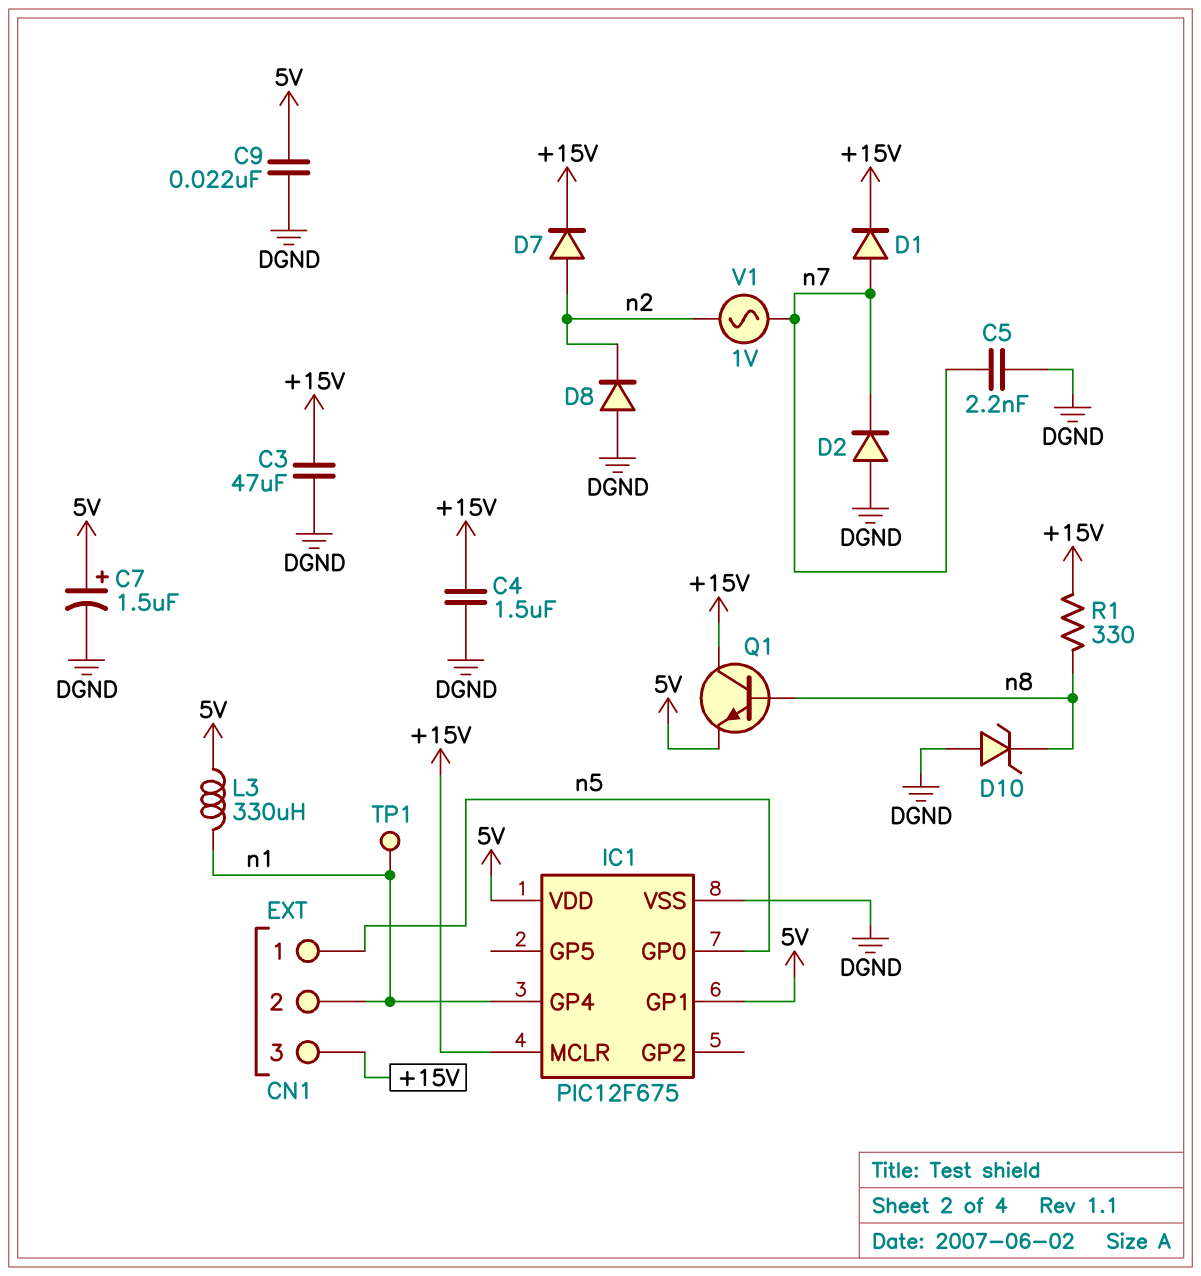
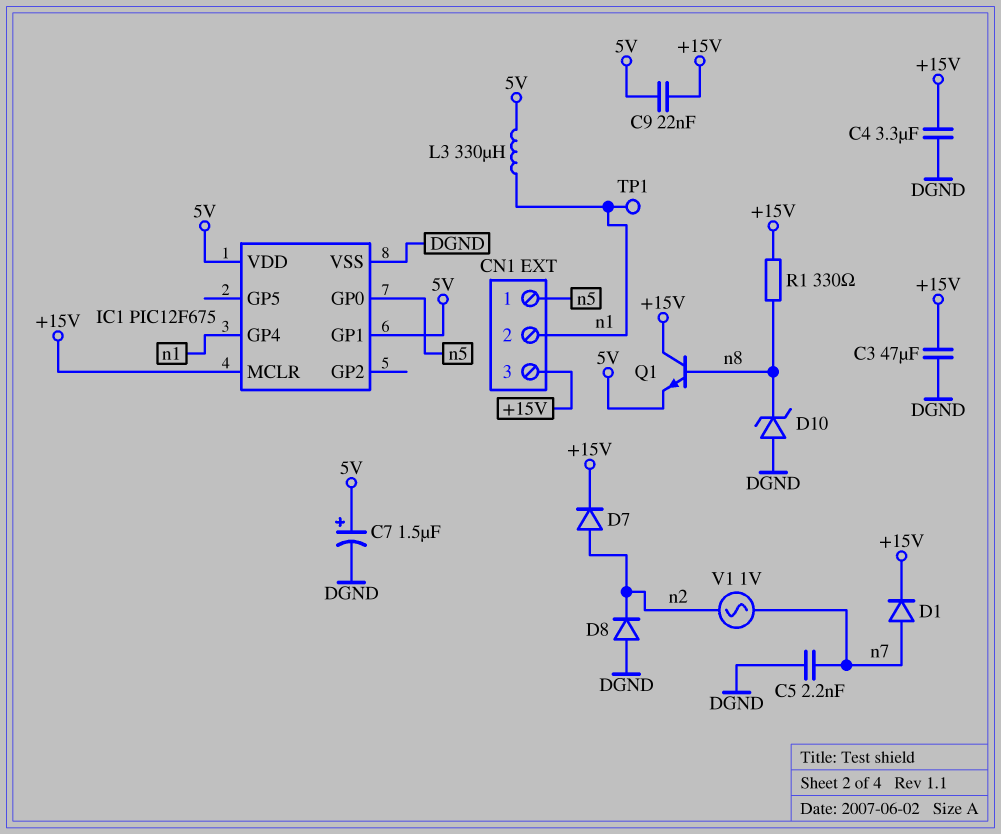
C4: 1.5uF (+15V, DGND) -> 3.3uF (+15V, DGND)
C9: 22nF (5V, DGND) -> 22nF (+15V, 5V)
D2: diode (A DGND, K n7) -> none

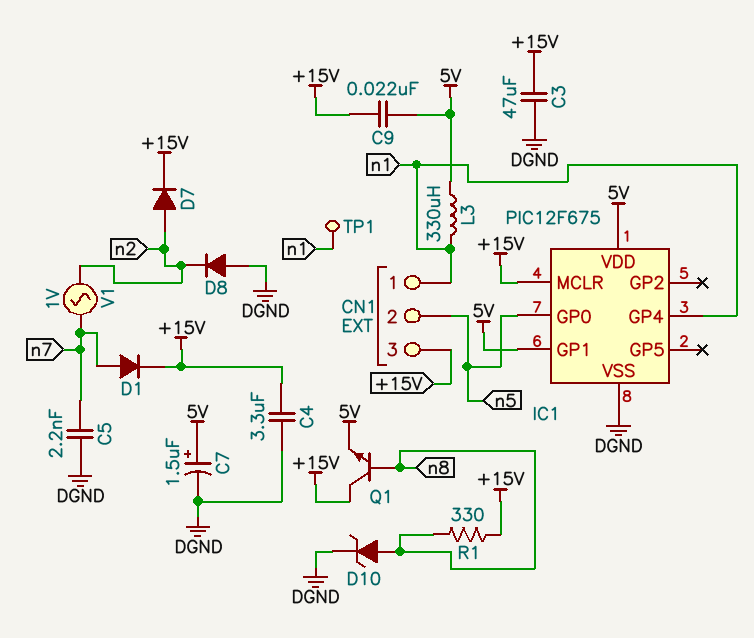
CN1 pin 1: n5 -> n1
CN1 pin 2: n1 -> n5
D10: zener (A DGND, K n8) -> zener (A n8, K DGND)

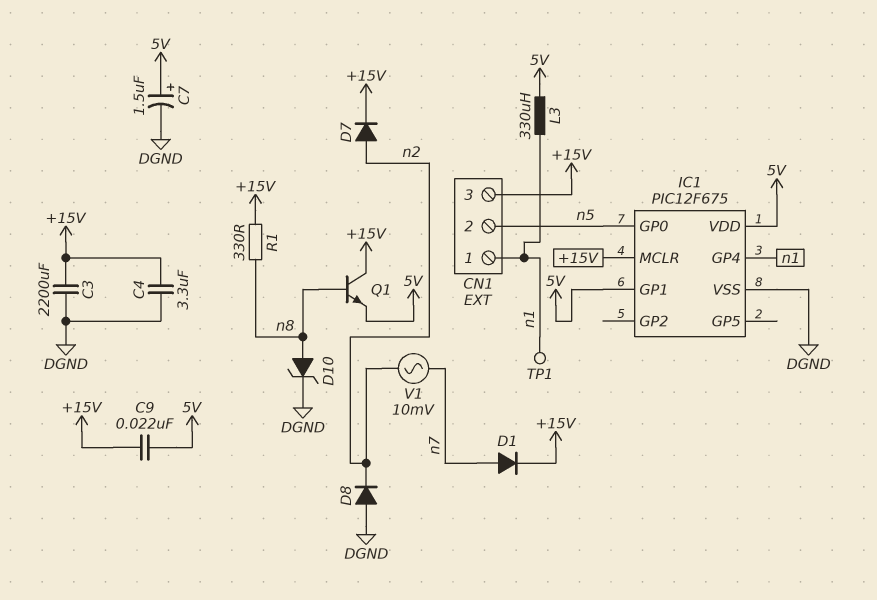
C3: 47uF (+15V, DGND) -> 2200uF (+15V, DGND)
C5: 2.2nF (DGND, n7) -> none
V1: AC 1V (n2, n7) -> AC 10mV (n2, n7)

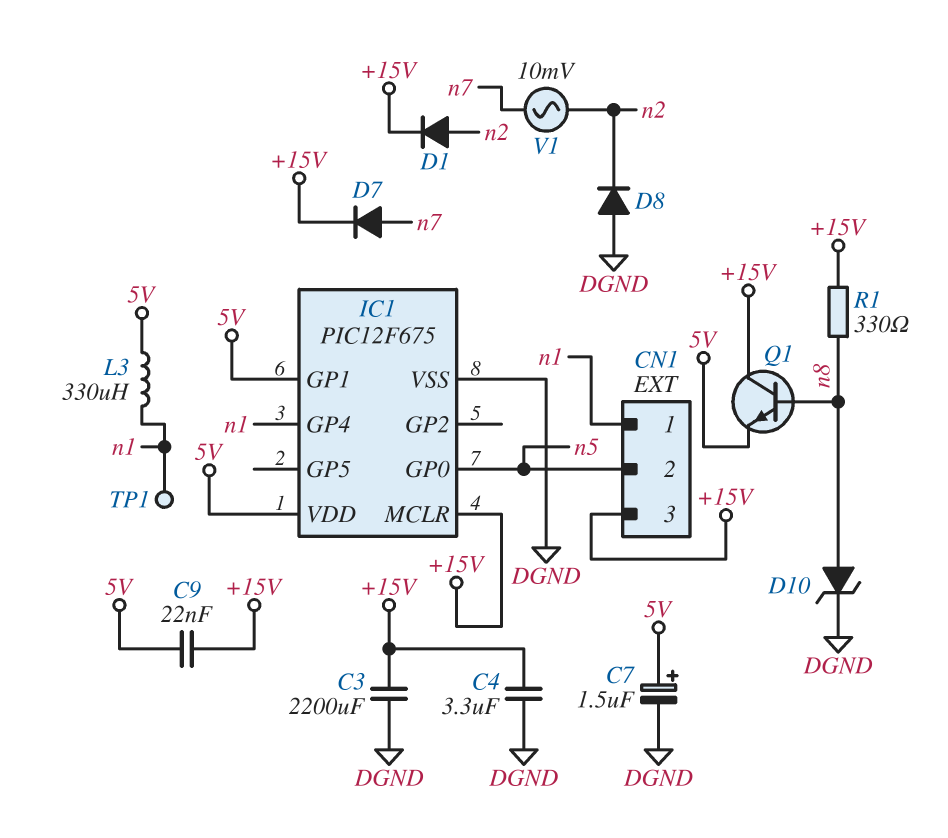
D1: diode (A n7, K +15V) -> diode (A n2, K +15V)
D7: diode (A n2, K +15V) -> diode (A n7, K +15V)

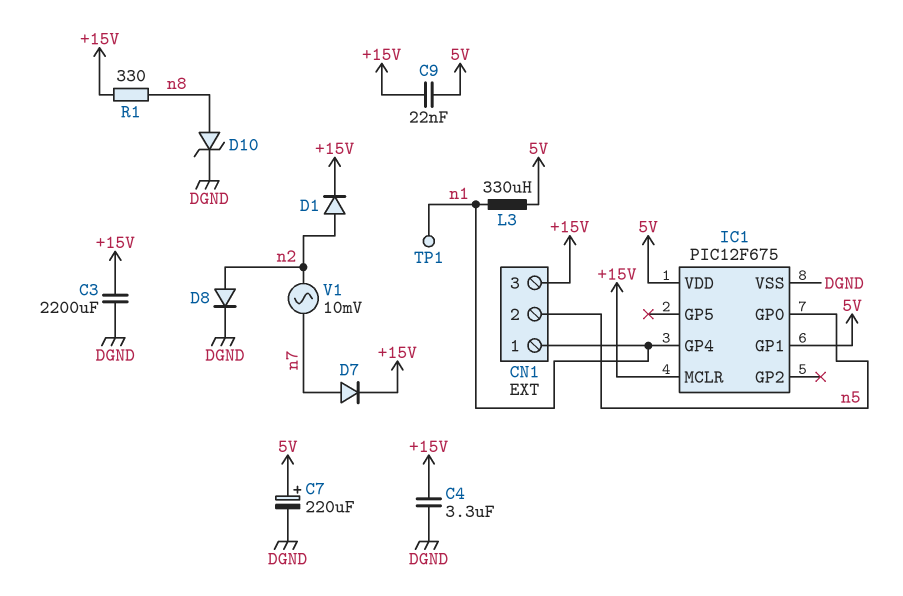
C7: 1.5uF (plus 5V, minus DGND) -> 220uF (plus 5V, minus DGND)
D8: diode (A DGND, K n2) -> diode (A n2, K DGND)
Q1: NPN (B n8, C +15V, E 5V) -> none

